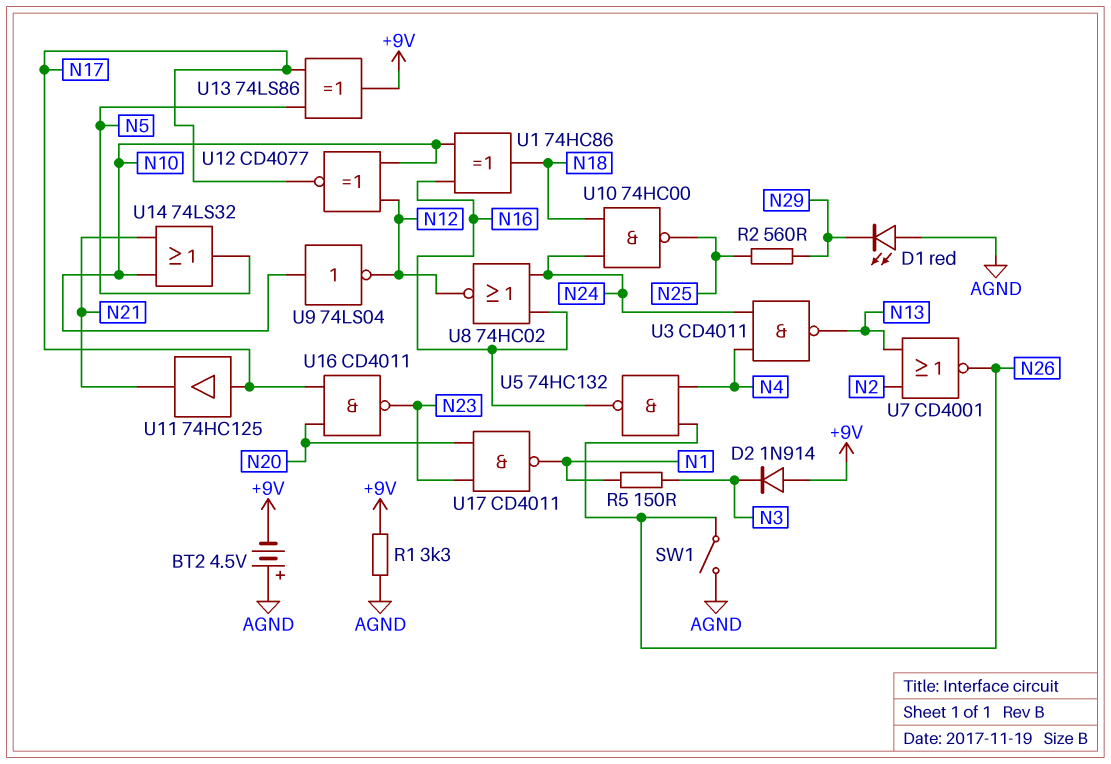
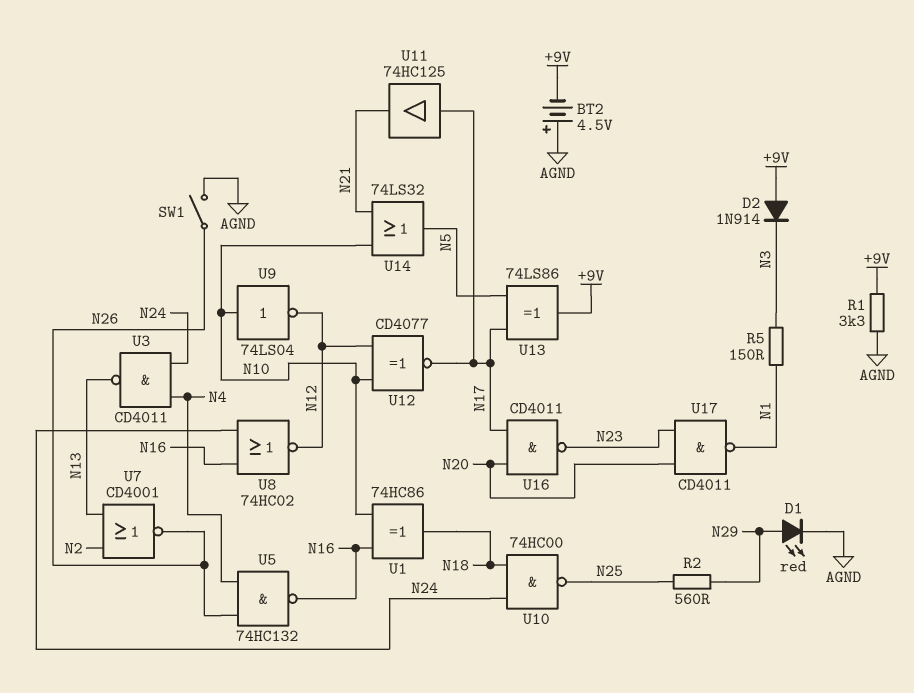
D1: LED red (A AGND, K N29) -> LED red (A N29, K AGND)

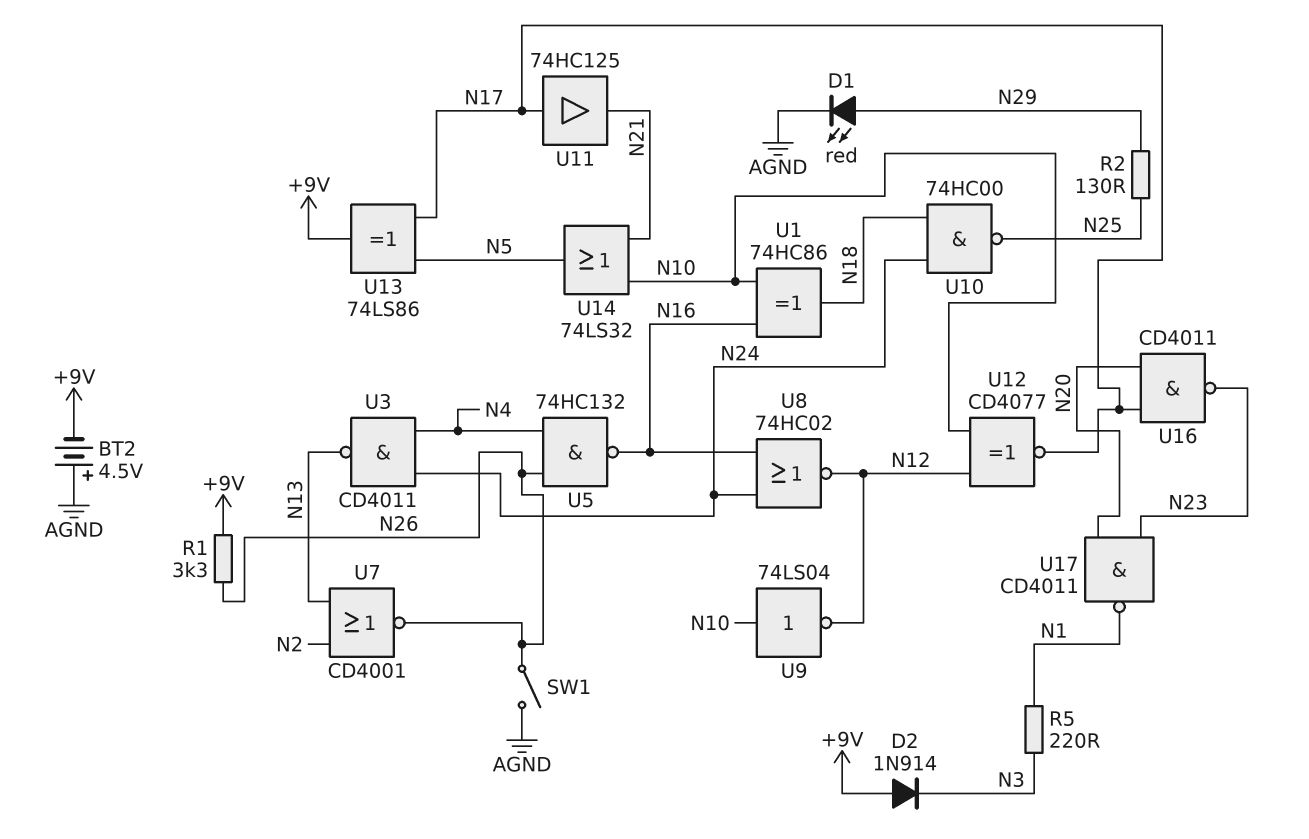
R1: 3.3k (+9V, AGND) -> 3.3k (+9V, N26)
R2: 560 (N25, N29) -> 130 (N25, N29)
R5: 150 (N1, N3) -> 220 (N1, N3)

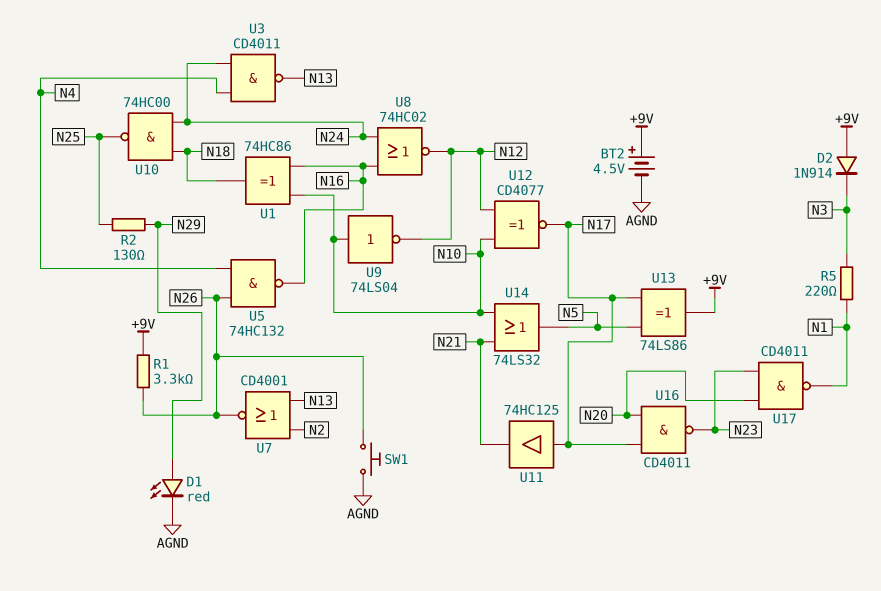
BT2: 4.5V (plus AGND, minus +9V) -> 4.5V (plus +9V, minus AGND)
SW1: switch (AGND, N26) -> button (AGND, N26)

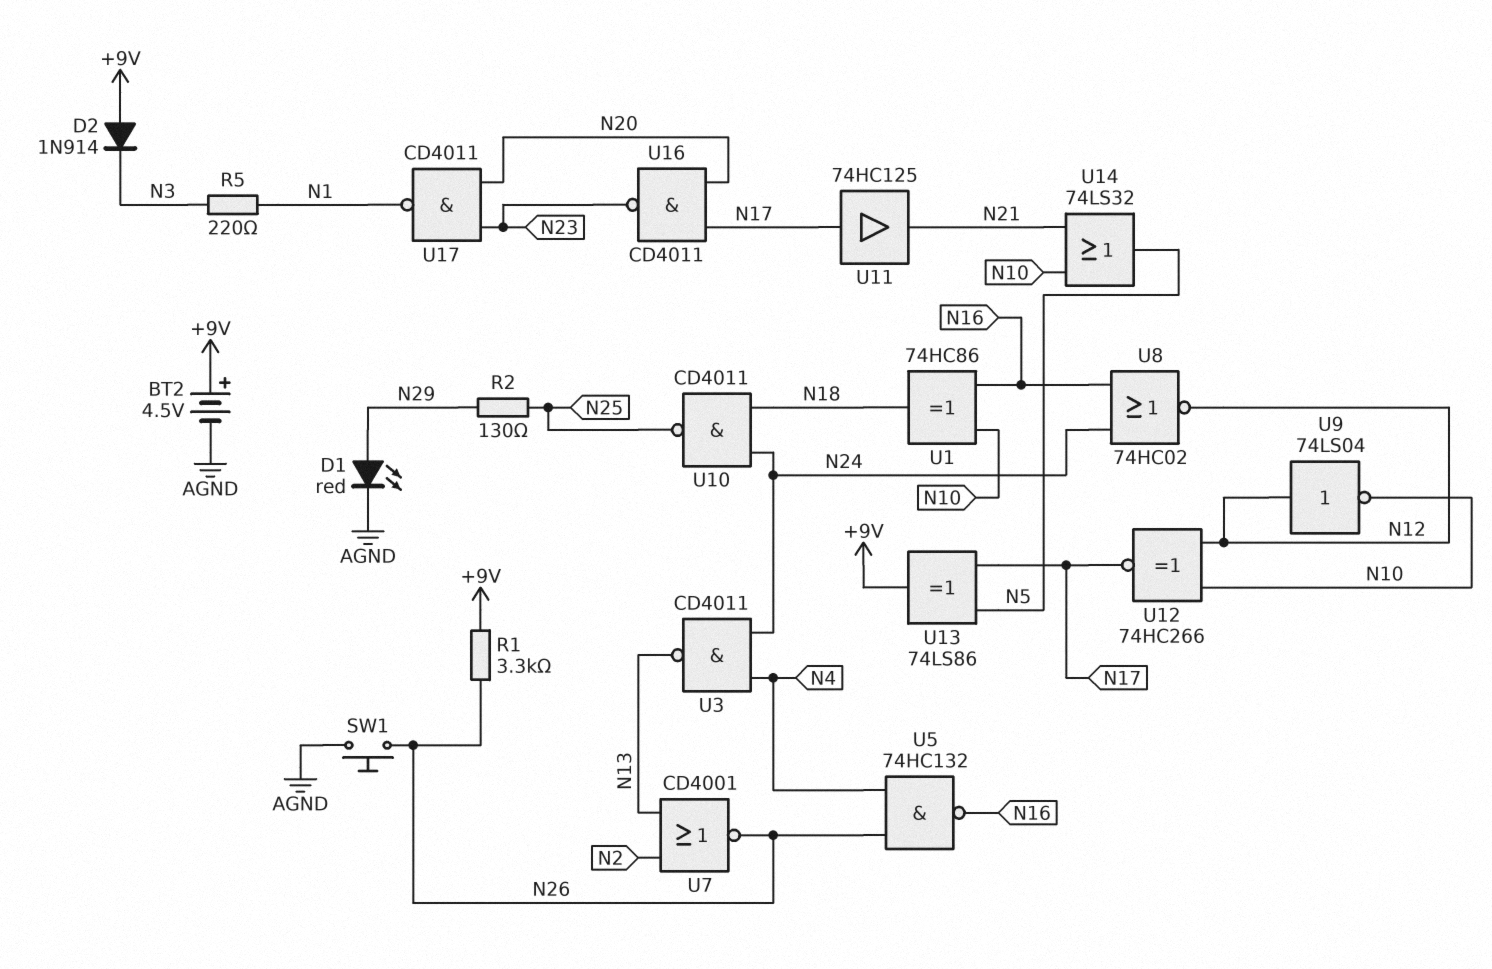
U9: NOT 74LS04 (in N10, out N12) -> NOT 74LS04 (in N12, out N10)
U10: NAND 74HC00 (in N18, in N24, out N25) -> NAND CD4011 (in N18, in N24, out N25)
U12: XNOR CD4077 (in N10, in N12, out N17) -> XNOR 74HC266 (in N10, in N12, out N17)

